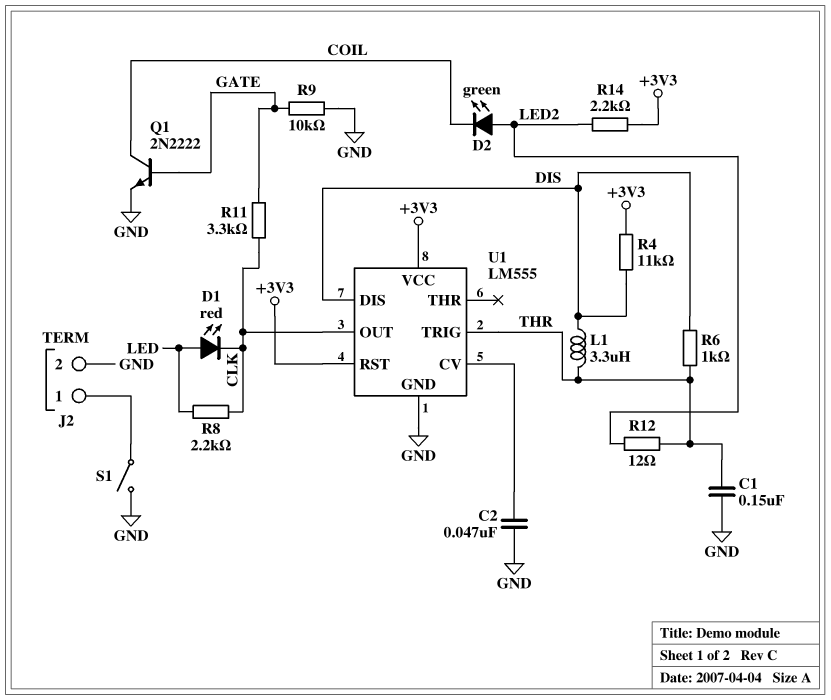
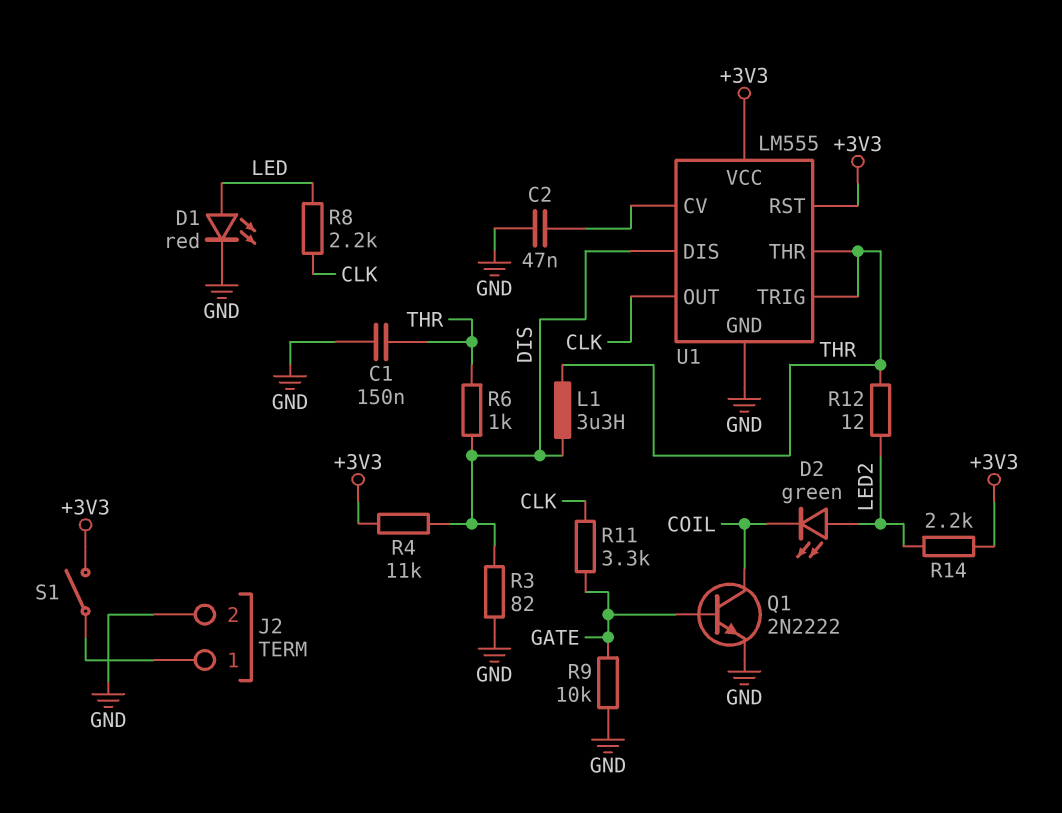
D1: LED red (A LED, K CLK) -> LED red (A LED, K GND)
R3: none -> 82 (DIS, GND)
S1: switch (GND, J2/1) -> switch (+3V3, J2/1)
U1 pin THR: none -> THR

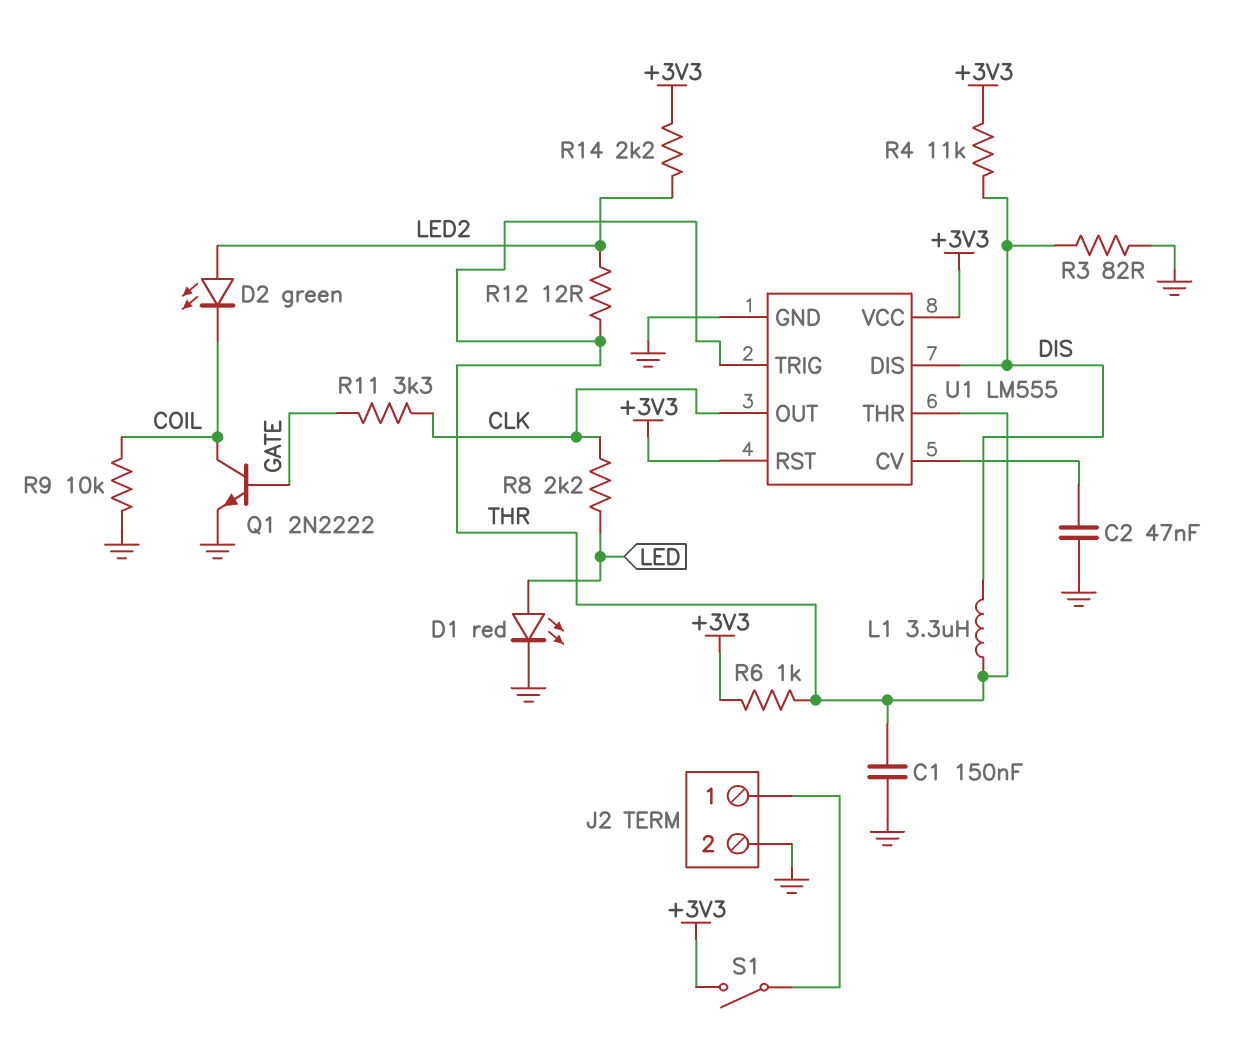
R6: 1k (DIS, THR) -> 1k (+3V3, THR)
R9: 10k (GATE, GND) -> 10k (COIL, GND)

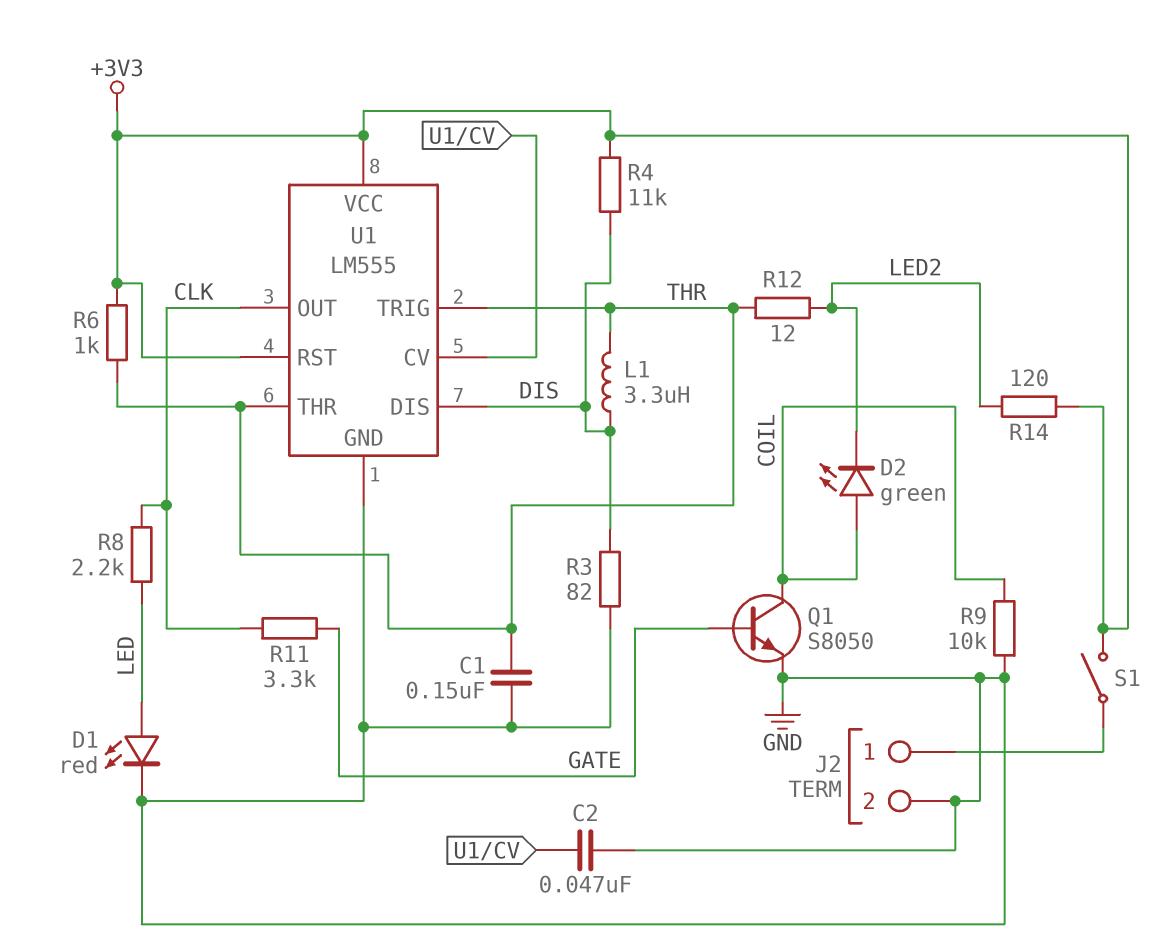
D2: LED green (A LED2, K COIL) -> LED green (A COIL, K LED2)
Q1: NPN 2N2222 (B GATE, C COIL, E GND) -> NPN S8050 (B GATE, C COIL, E GND)
R14: 2.2k (+3V3, LED2) -> 120 (+3V3, LED2)

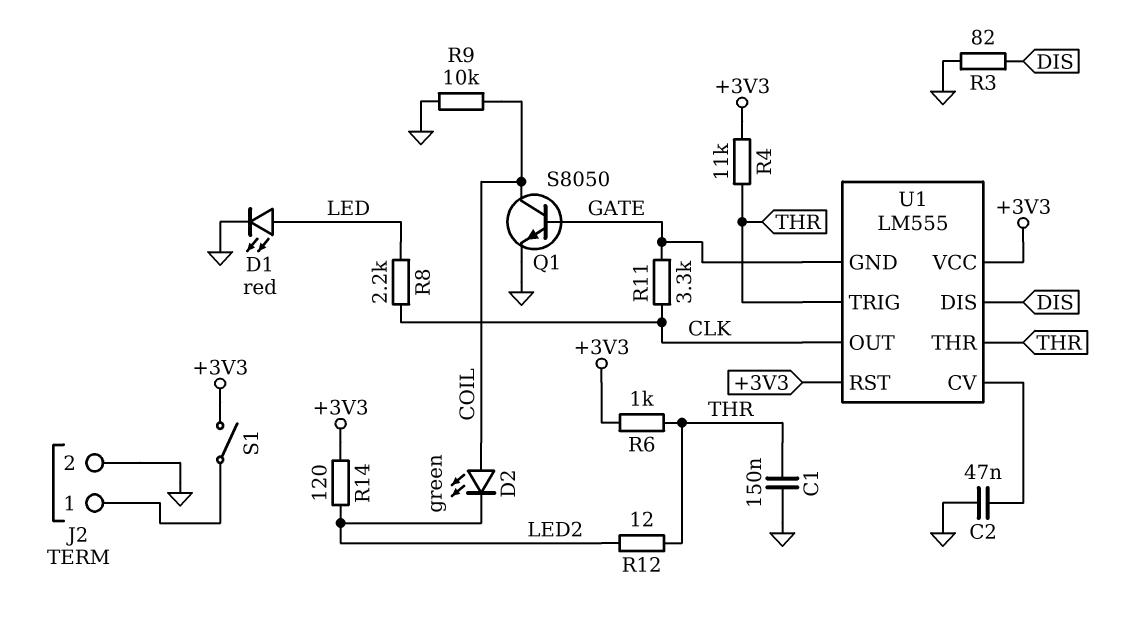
L1: 3.3uH (DIS, THR) -> none
R4: 11k (+3V3, DIS) -> 11k (+3V3, THR)
U1 pin GND: GND -> GATE

